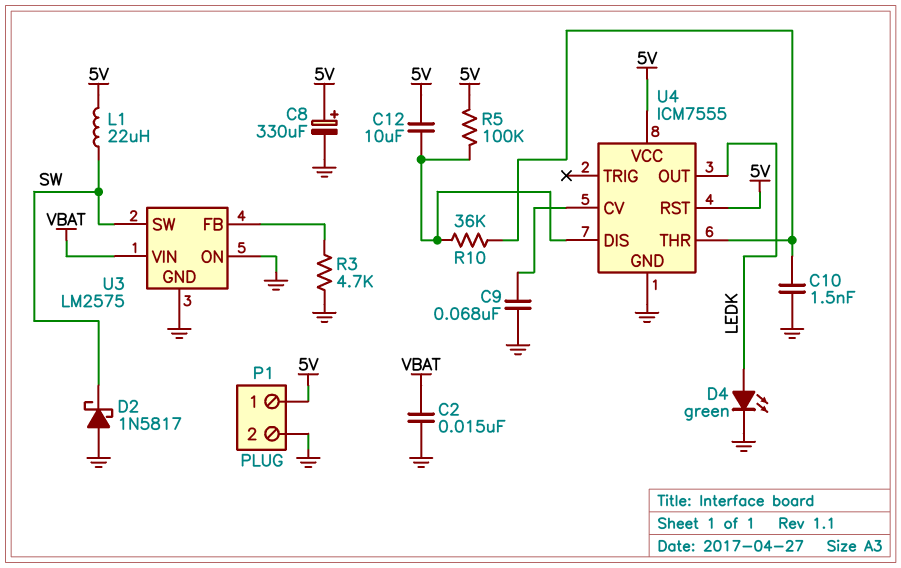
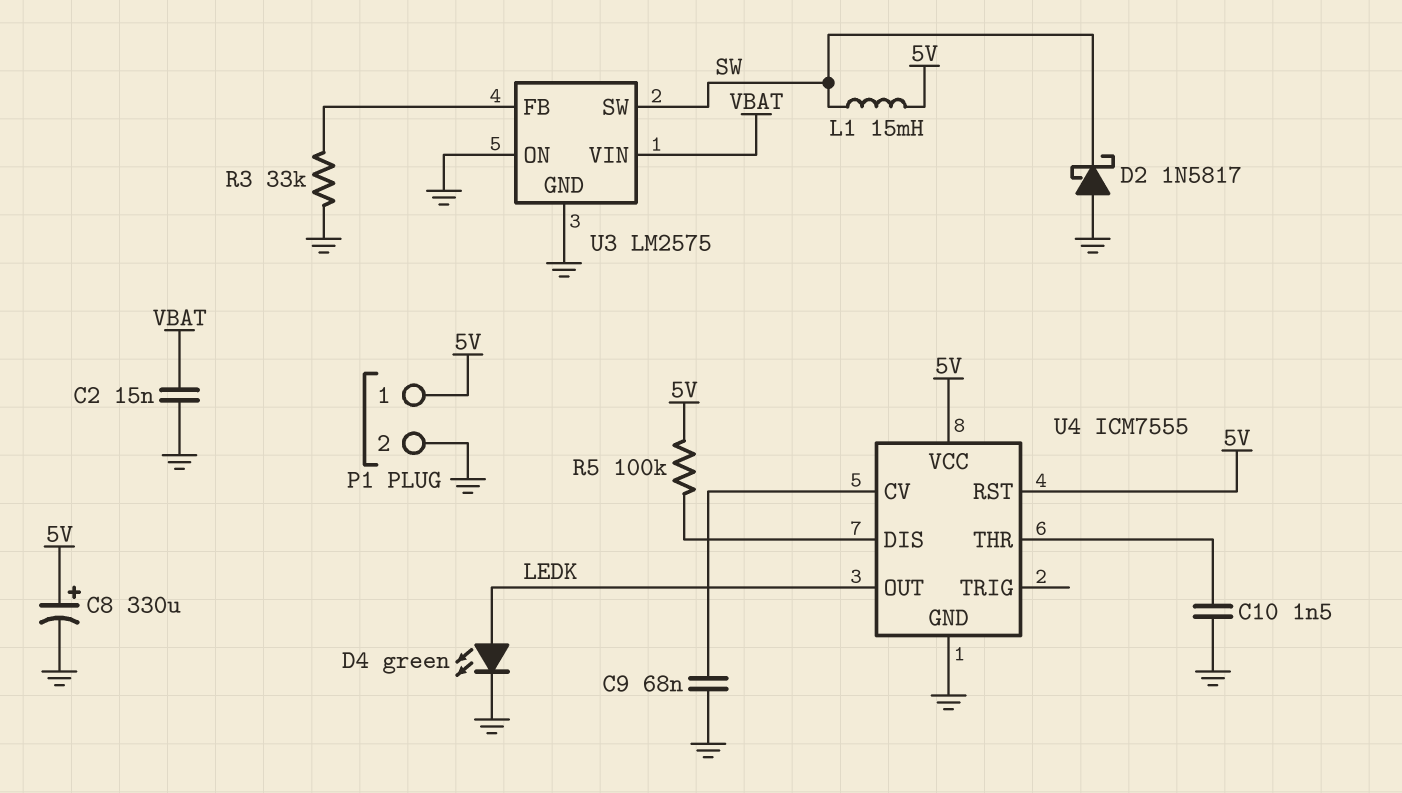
C12: 10uF (5V, U4/DIS) -> none
L1: 22uH (5V, SW) -> 15mH (5V, SW)
R3: 4.7k (GND, U3/FB) -> 33k (GND, U3/FB)
R10: 36k (U4/DIS, U4/THR) -> none

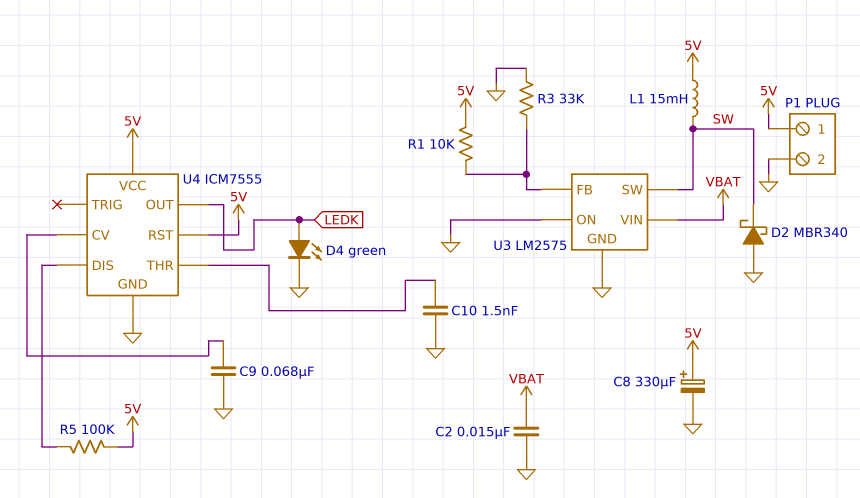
D2: schottky 1N5817 (A GND, K SW) -> schottky MBR340 (A GND, K SW)
R1: none -> 10k (5V, U3/FB)

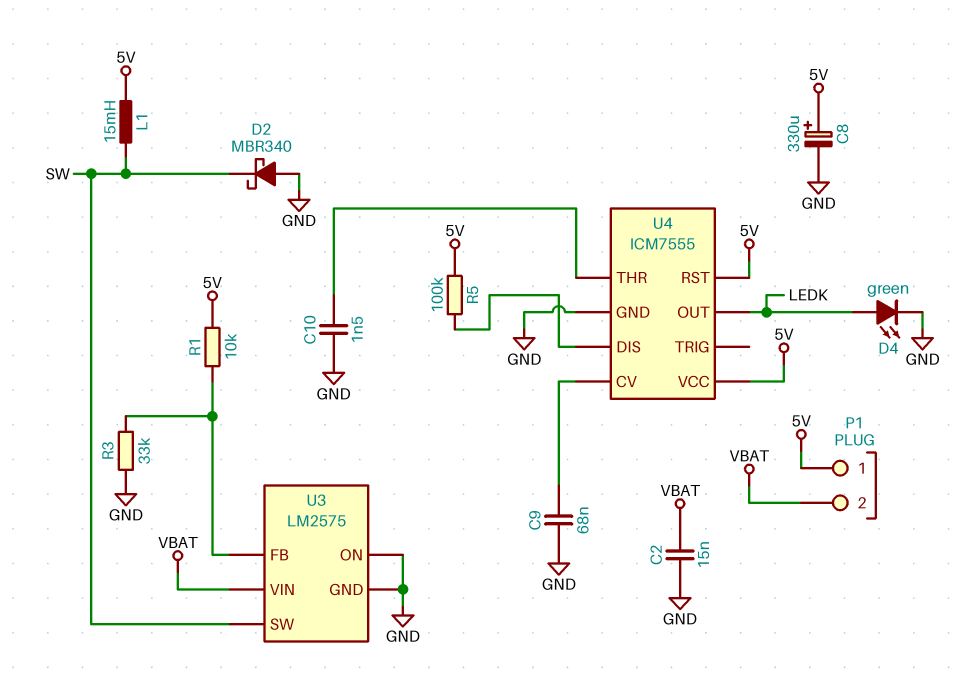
P1 pin 2: GND -> VBAT

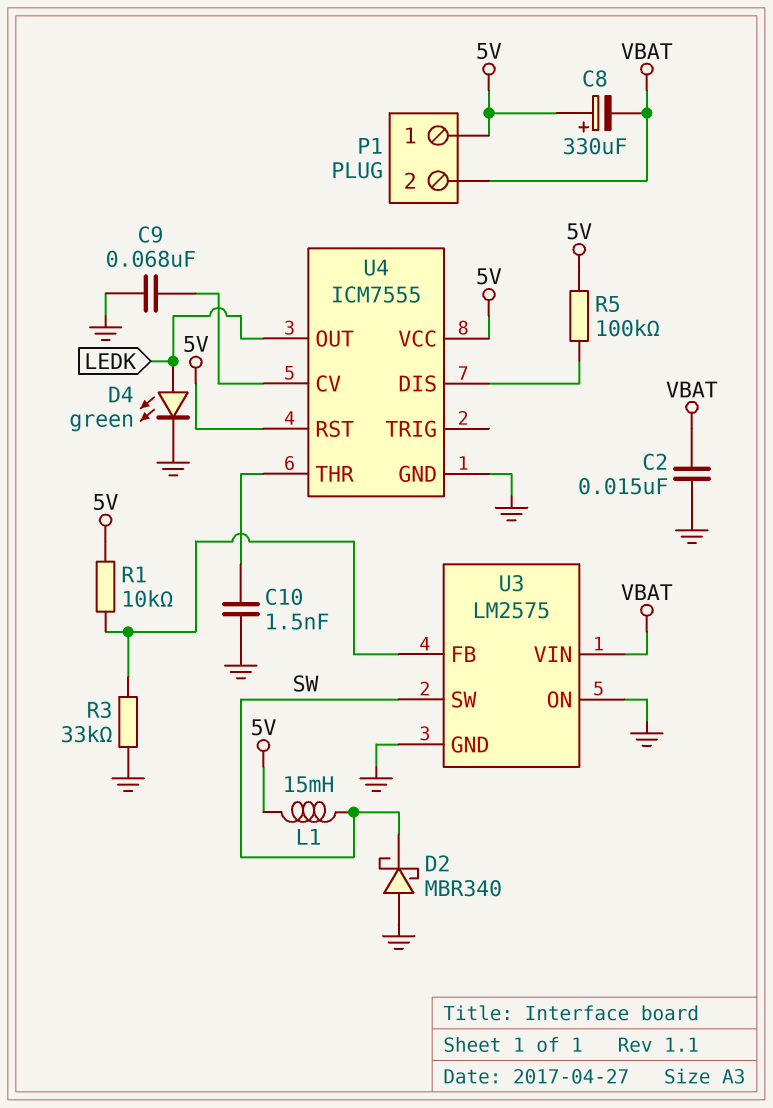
C8: 330uF (plus 5V, minus GND) -> 330uF (plus 5V, minus VBAT)

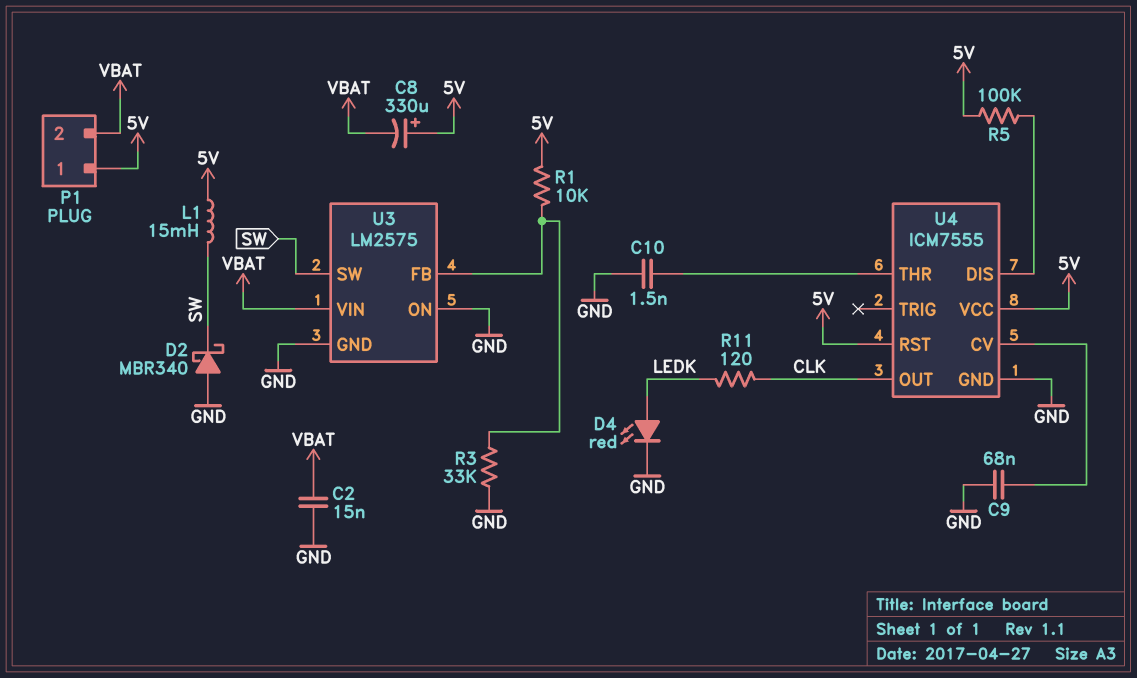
D4: LED green (A LEDK, K GND) -> LED red (A LEDK, K GND)
R11: none -> 120 (CLK, LEDK)
U4 pin OUT: LEDK -> CLK

